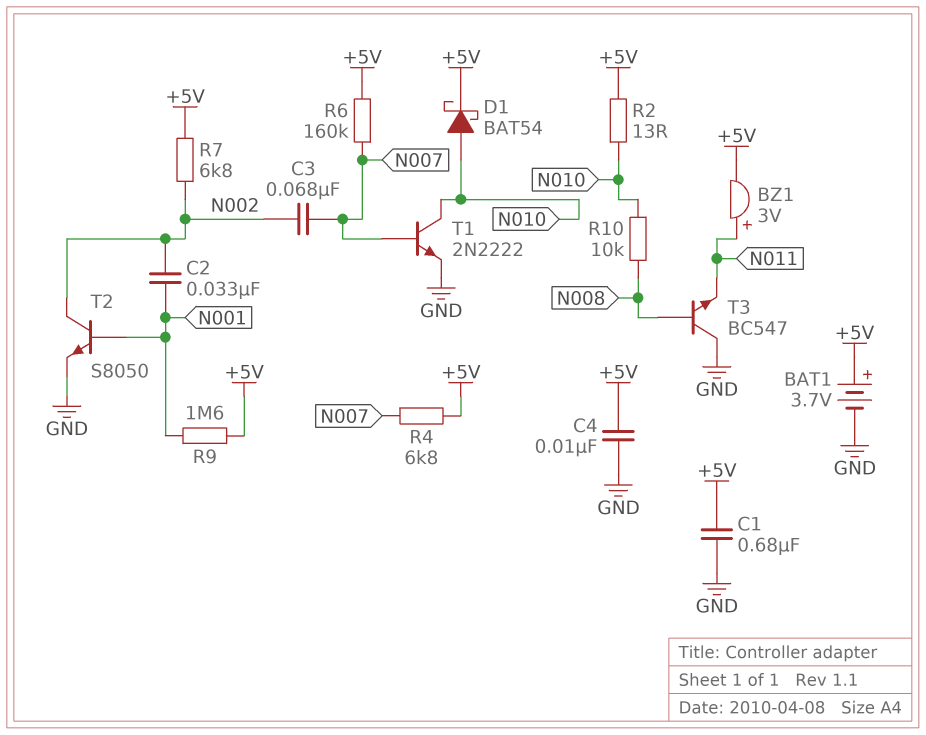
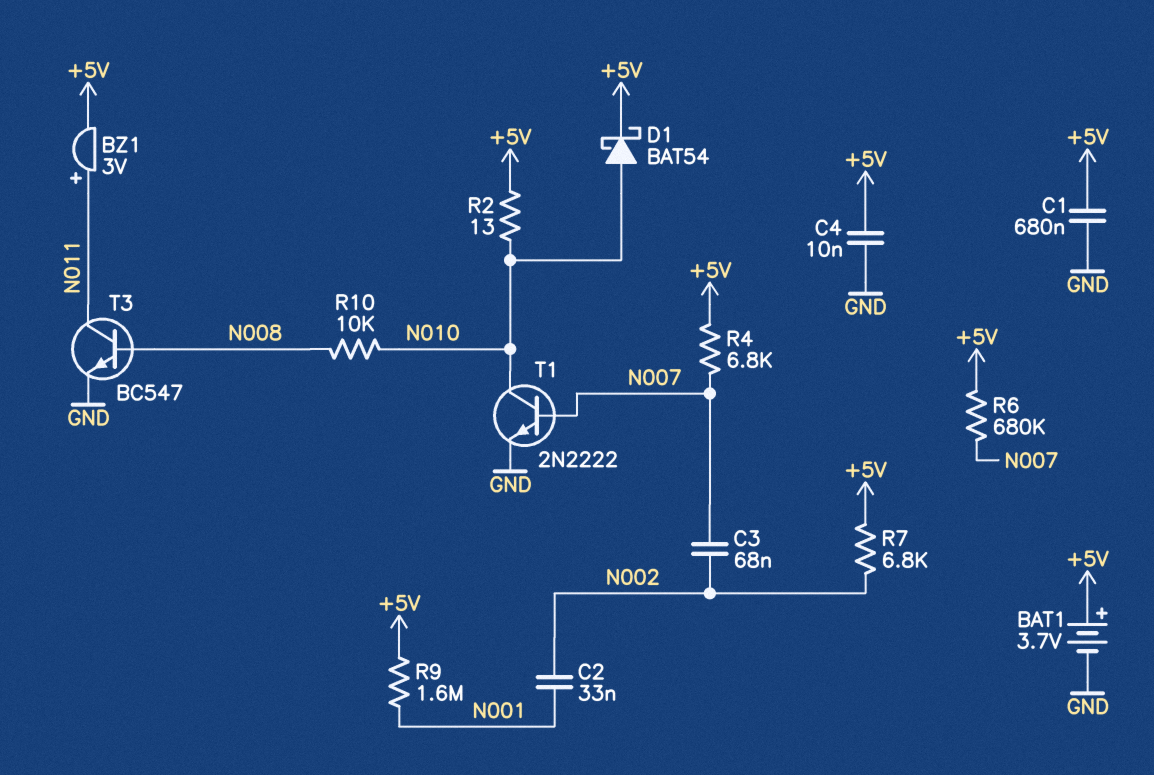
R6: 160k (+5V, N007) -> 680k (+5V, N007)
T2: NPN S8050 (B N001, C N002, E GND) -> none
T3: NPN BC547 (B N008, C GND, E N011) -> NPN BC547 (B N008, C N011, E GND)

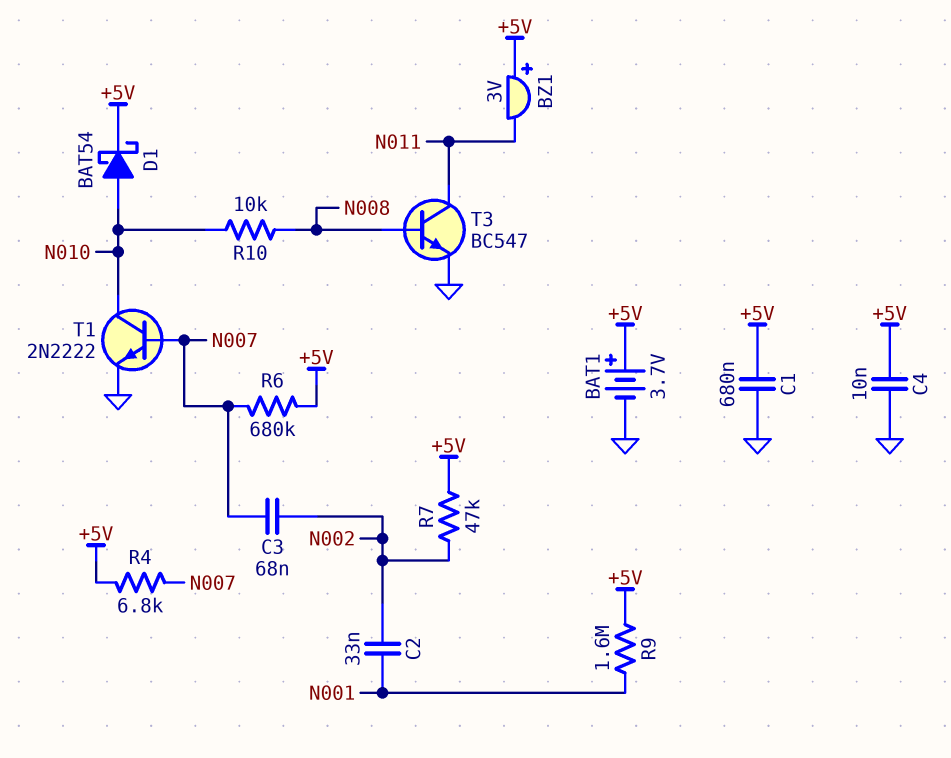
BZ1: buzzer 3V (plus N011, minus +5V) -> buzzer 3V (plus +5V, minus N011)
R2: 13 (+5V, N010) -> none
R7: 6.8k (+5V, N002) -> 47k (+5V, N002)

